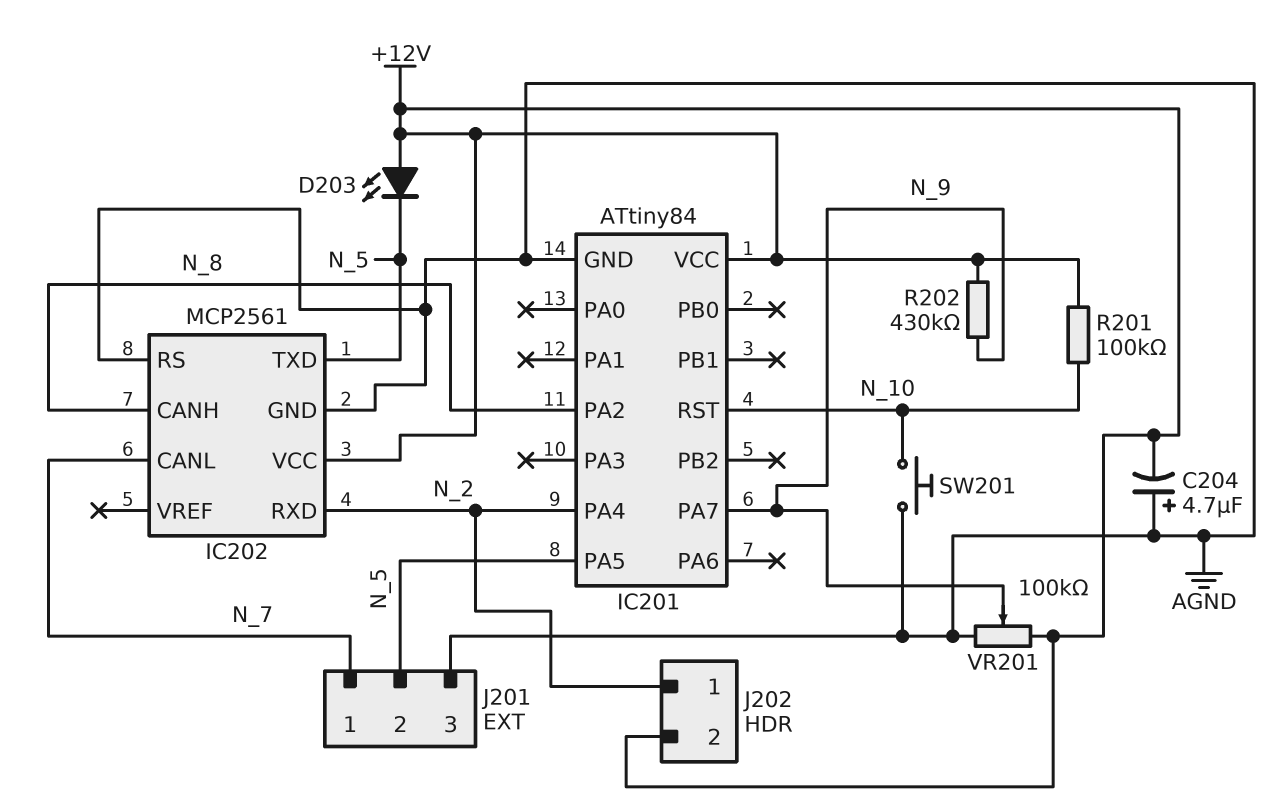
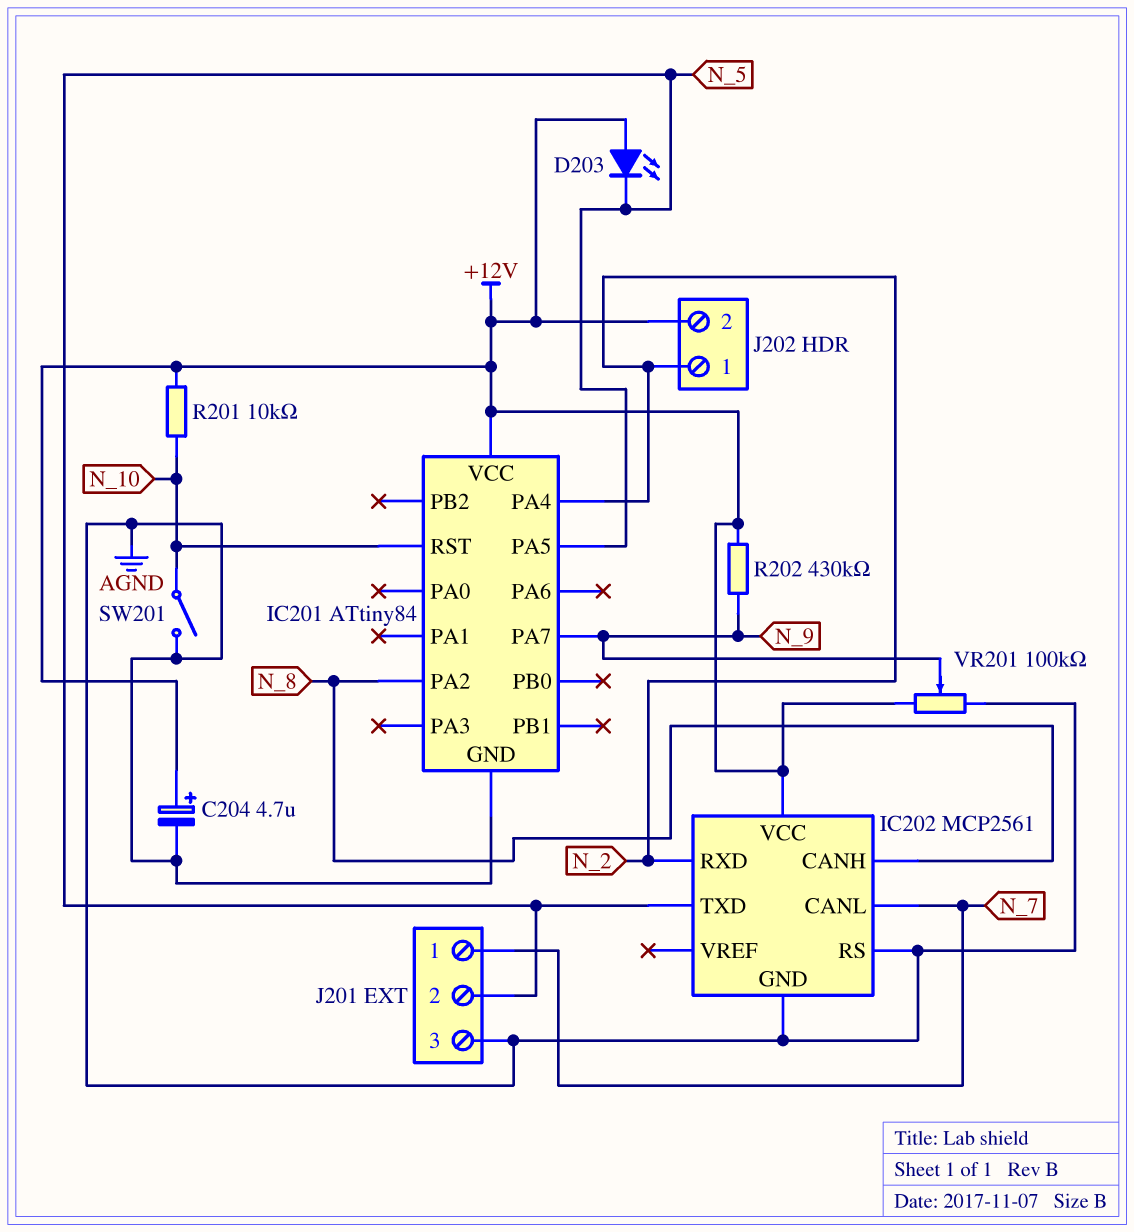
C204: 4.7uF (plus AGND, minus +12V) -> 4.7uF (plus +12V, minus AGND)
R201: 100k (+12V, N_10) -> 10k (+12V, N_10)
SW201: button (AGND, N_10) -> switch (AGND, N_10)

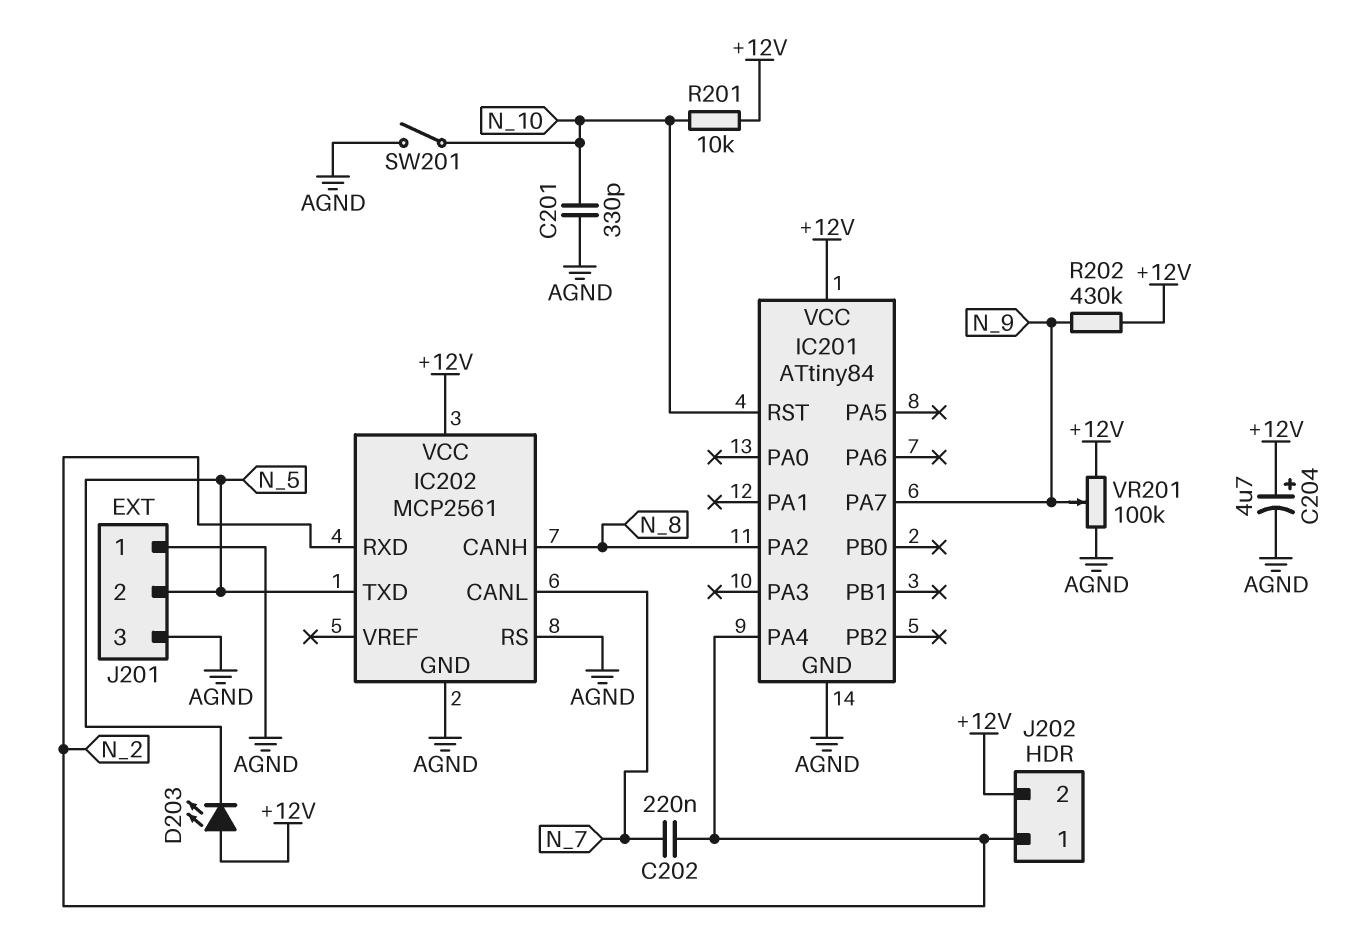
C201: none -> 330pF (AGND, N_10)
C202: none -> 220nF (N_2, N_7)
IC201 pin PA5: N_5 -> none
J201 pin 1: N_7 -> AGND

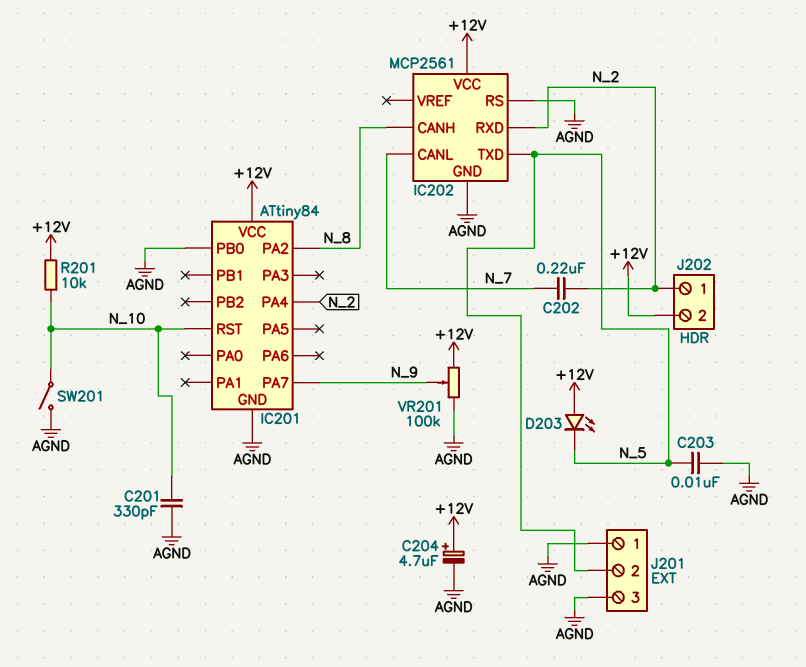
C203: none -> 10nF (AGND, N_5)
IC201 pin PB0: none -> AGND
R202: 430k (+12V, N_9) -> none

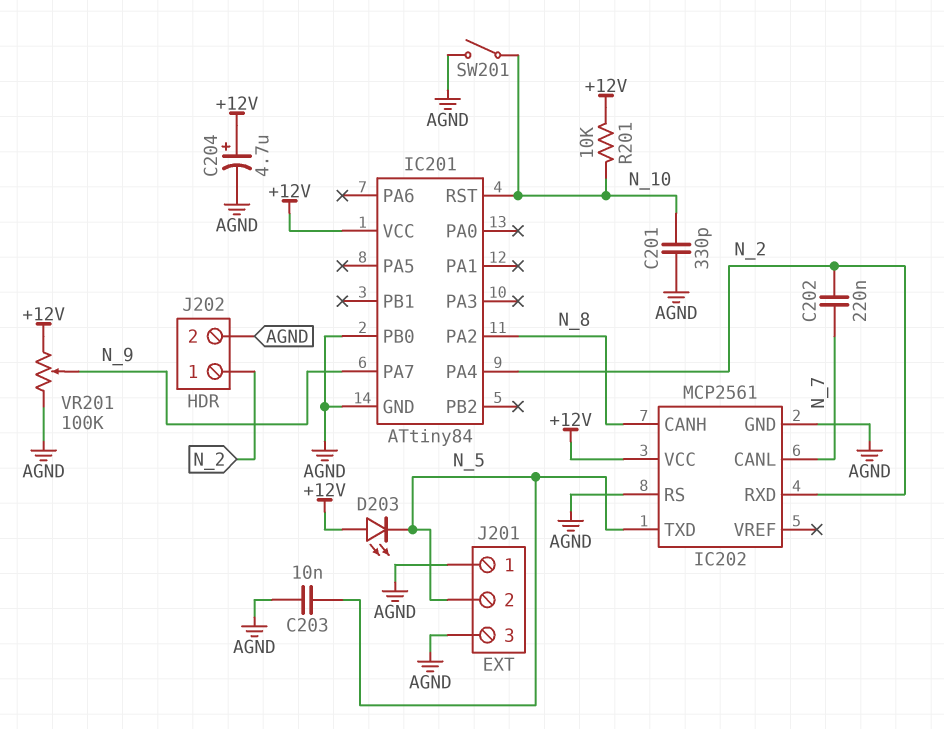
J202 pin 2: +12V -> AGND

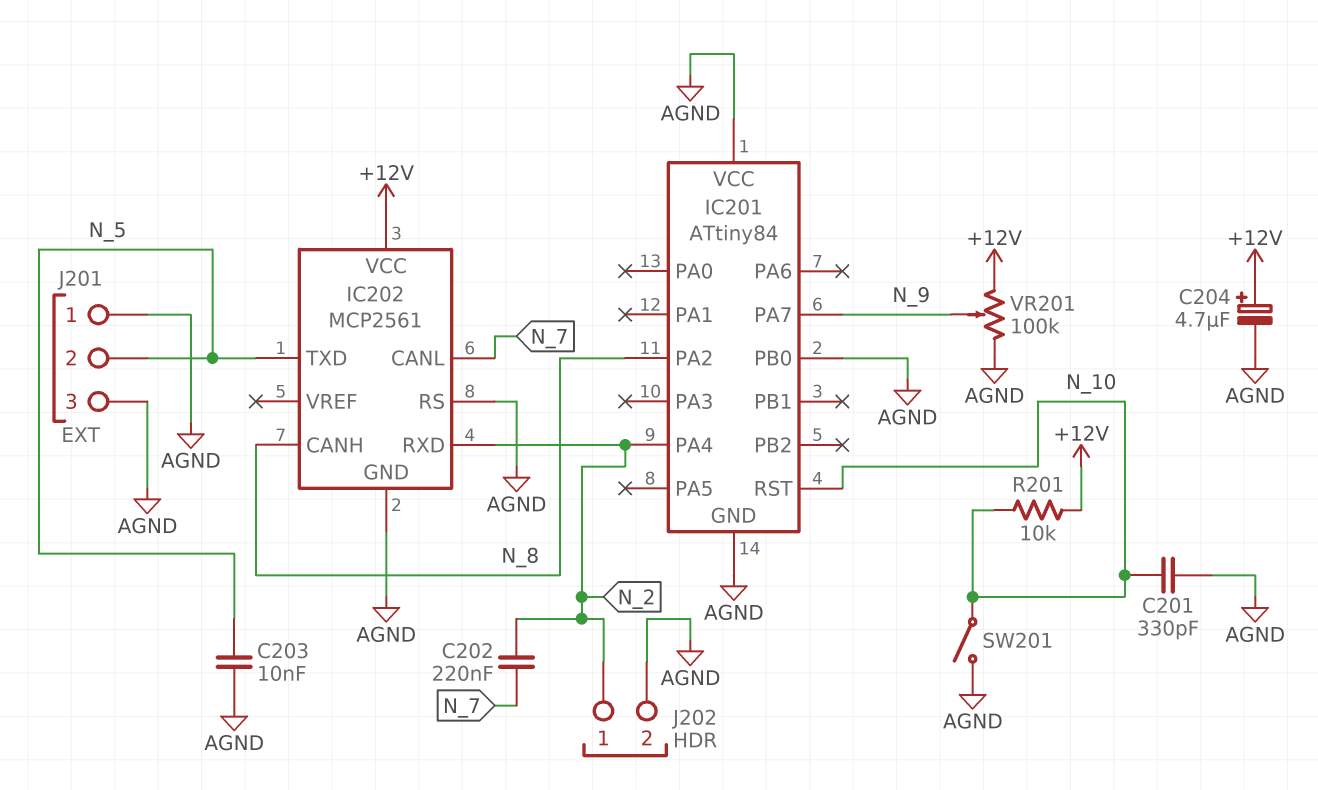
D203: LED (A +12V, K N_5) -> none
IC201 pin VCC: +12V -> AGND

